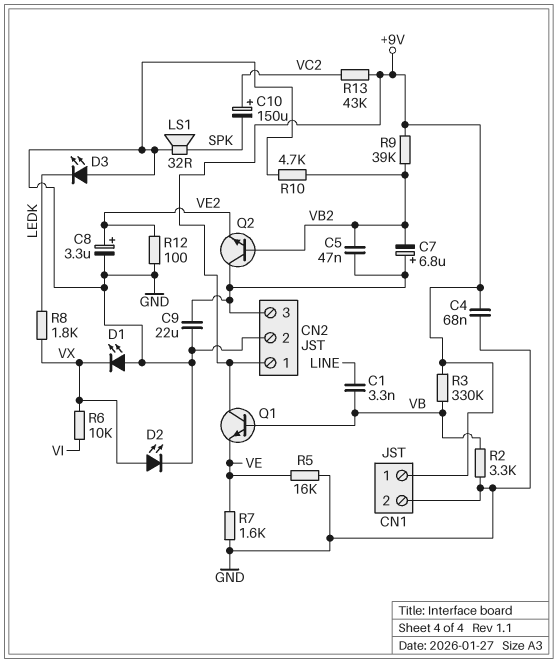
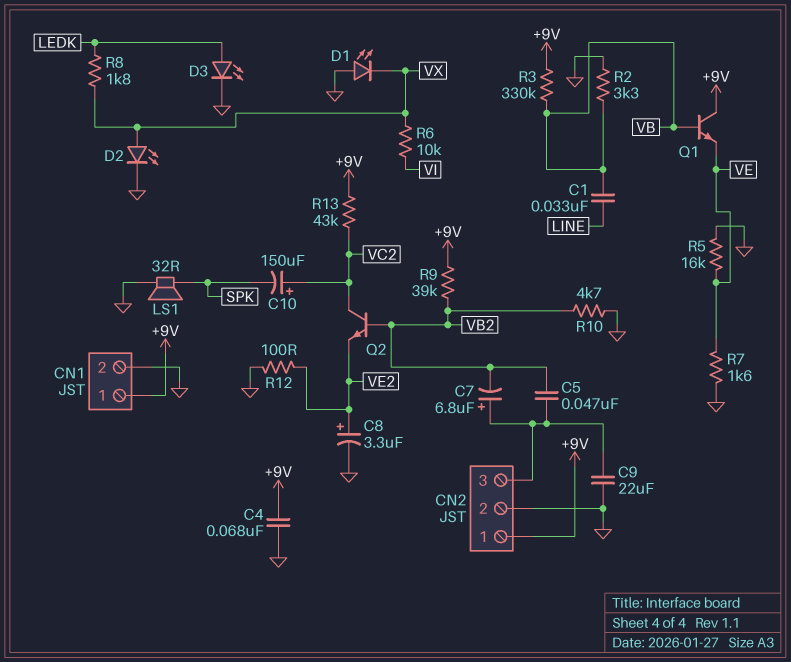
C1: 3.3nF (LINE, VB) -> 33nF (LINE, VB)
D3: LED (A GND, K LEDK) -> LED (A LEDK, K GND)
Q2: NPN (B VB2, C CN2/3, E VE2) -> NPN (B VB2, C VC2, E VE2)

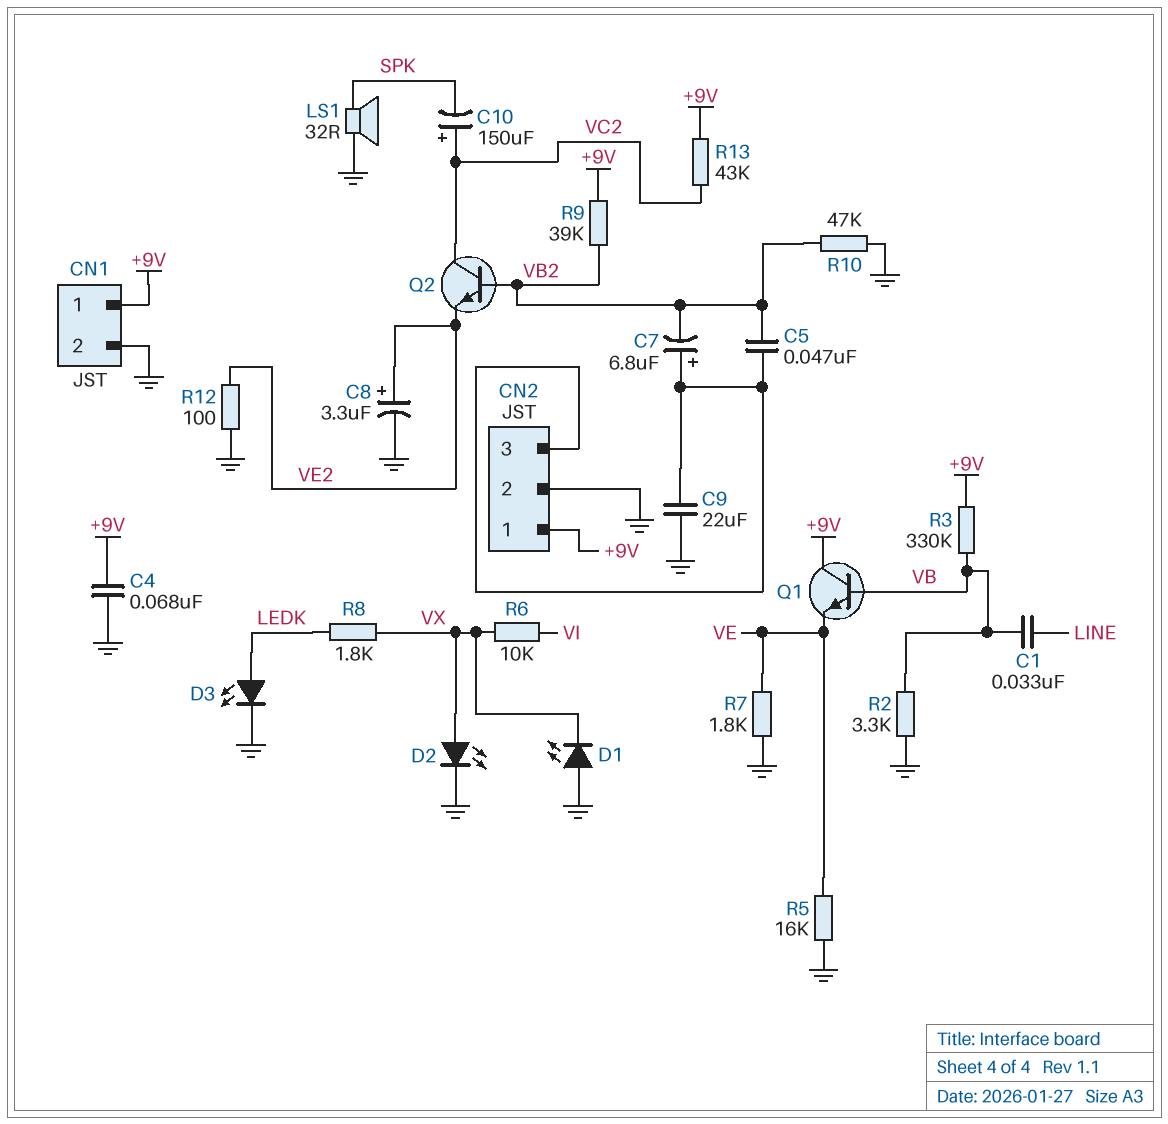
R7: 1.6k (GND, VE) -> 1.8k (GND, VE)
R10: 4.7k (GND, VB2) -> 47k (GND, VB2)

